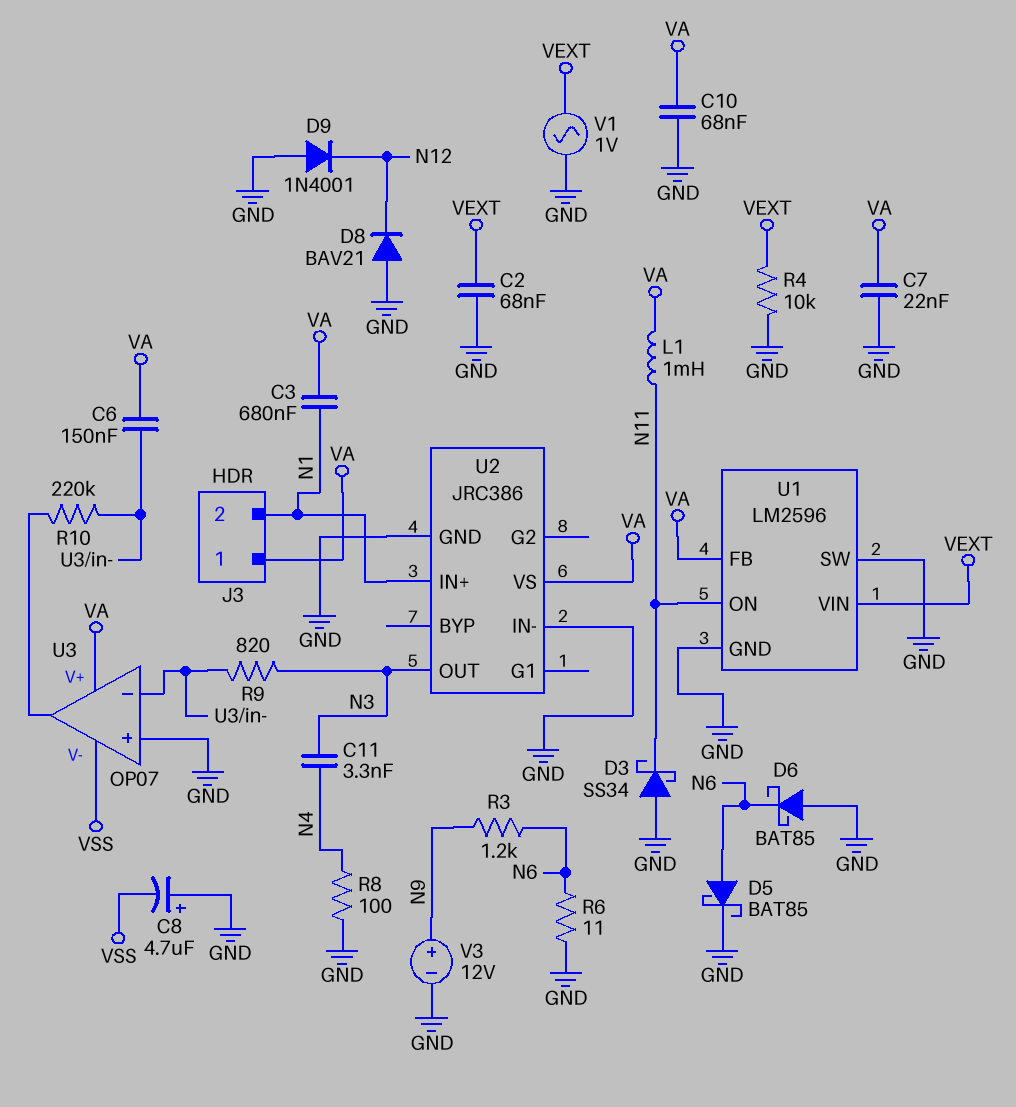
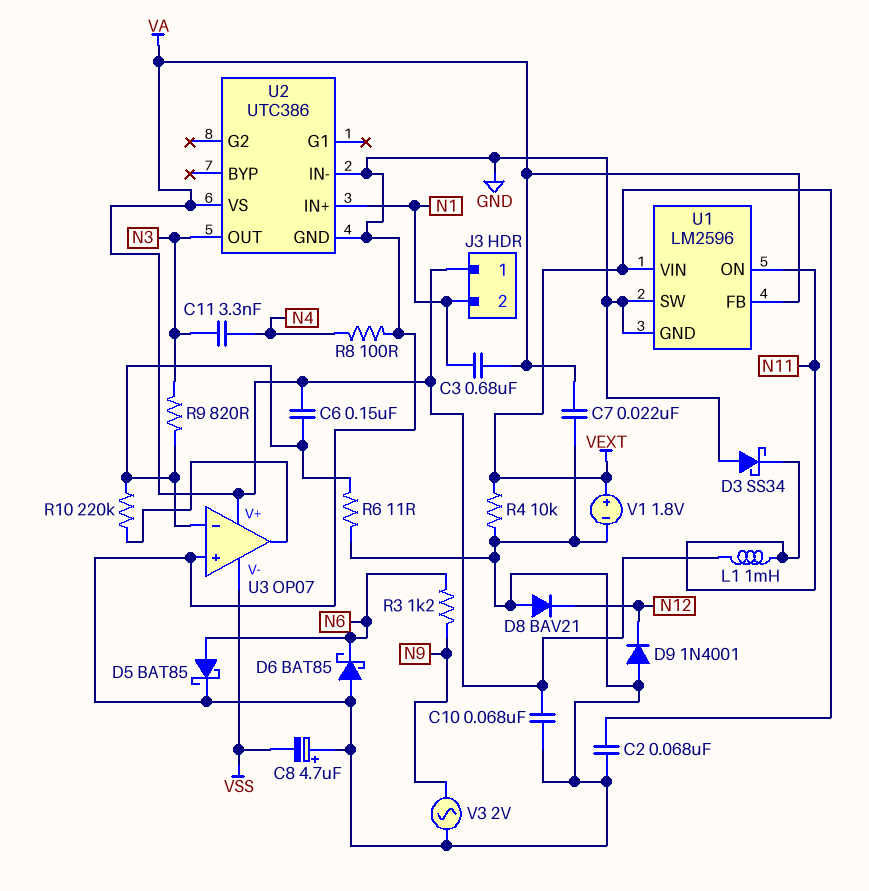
R6: 11 (GND, N6) -> 11 (GND, U3/in-)
U2: JRC386 -> UTC386
V1: AC 1V (GND, VEXT) -> 1.8V (plus VEXT, minus GND)
V3: 12V (plus N9, minus GND) -> AC 2V (GND, N9)

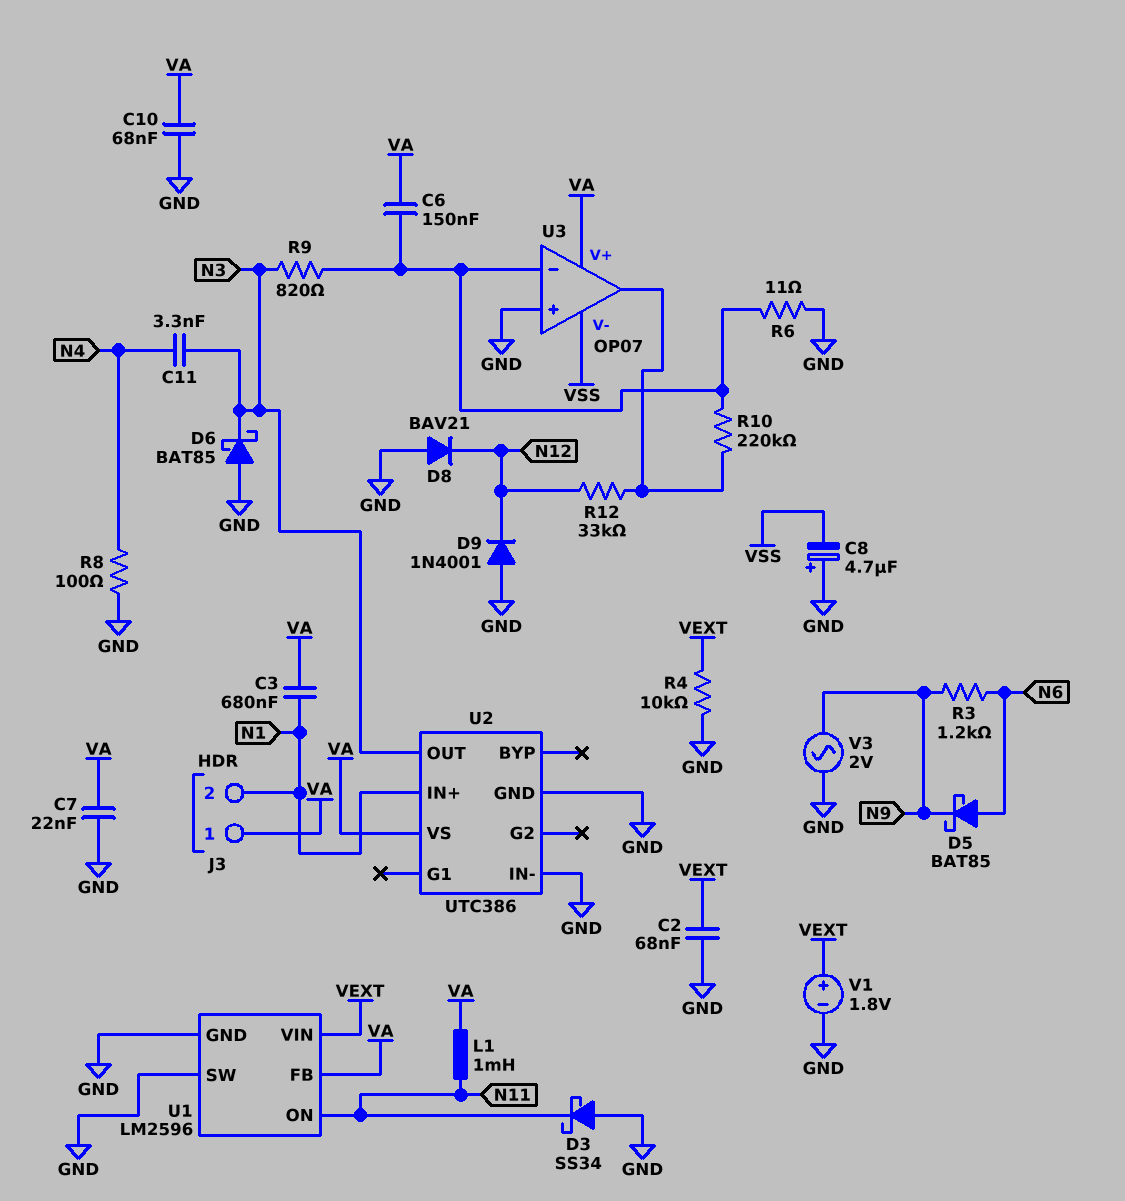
D5: schottky BAT85 (A N6, K GND) -> schottky BAT85 (A N6, K N9)
D6: schottky BAT85 (A GND, K N6) -> schottky BAT85 (A GND, K N3)
R12: none -> 33k (N12, U3/out)

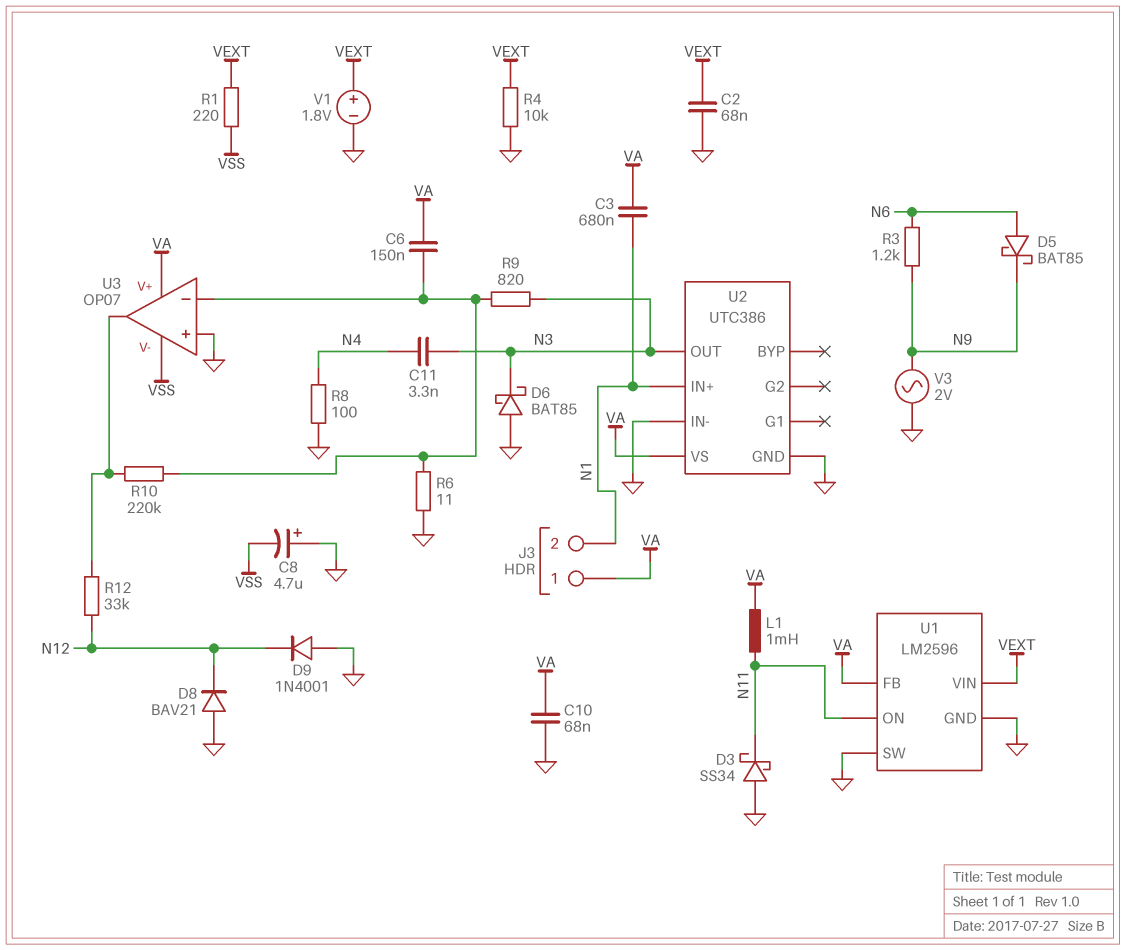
C7: 22nF (GND, VA) -> none
R1: none -> 220 (VEXT, VSS)

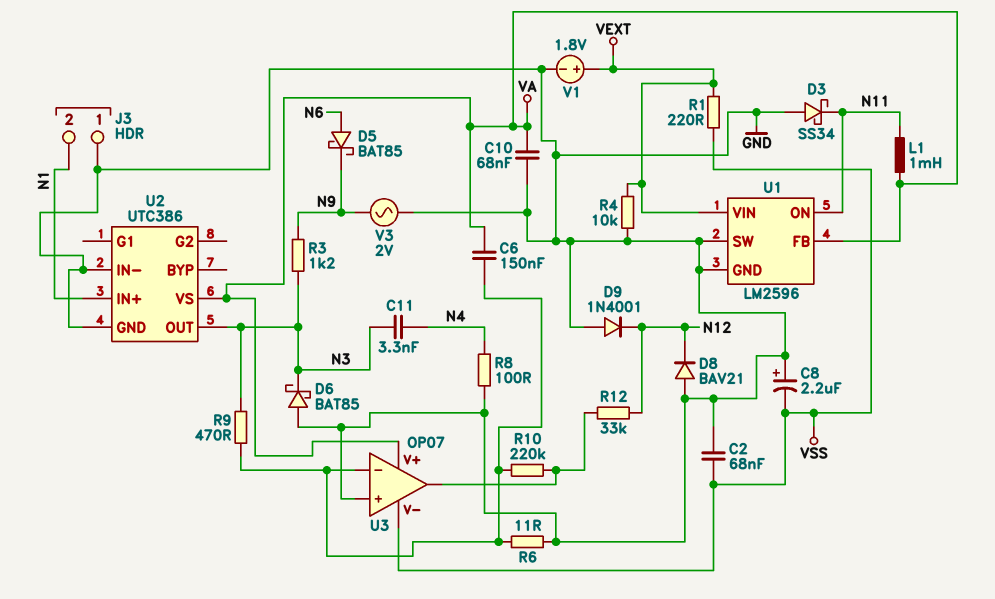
C2: 68nF (GND, VEXT) -> 68nF (GND, VSS)
C3: 680nF (N1, VA) -> none
C8: 4.7uF (plus GND, minus VSS) -> 2.2uF (plus GND, minus VSS)
J3 pin 1: VA -> GND
R3: 1.2k (N6, N9) -> 1.2k (N3, N9)
R9: 820 (N3, U3/in-) -> 470 (N3, U3/in-)

